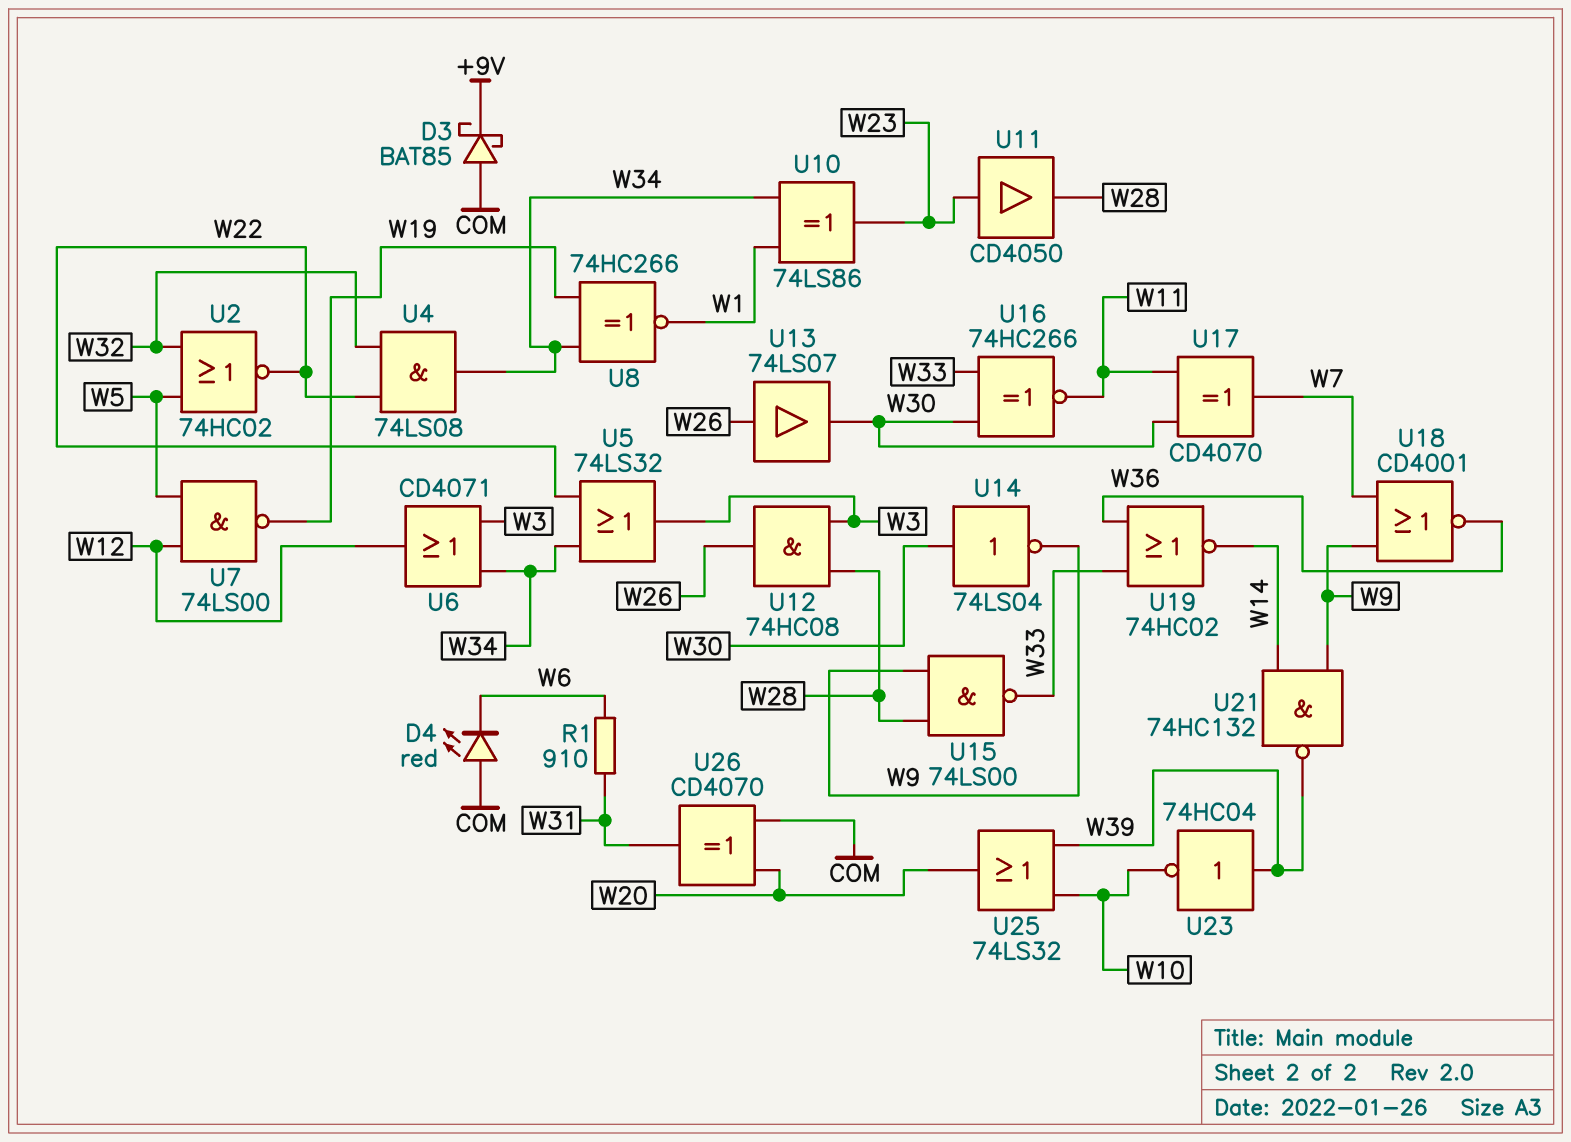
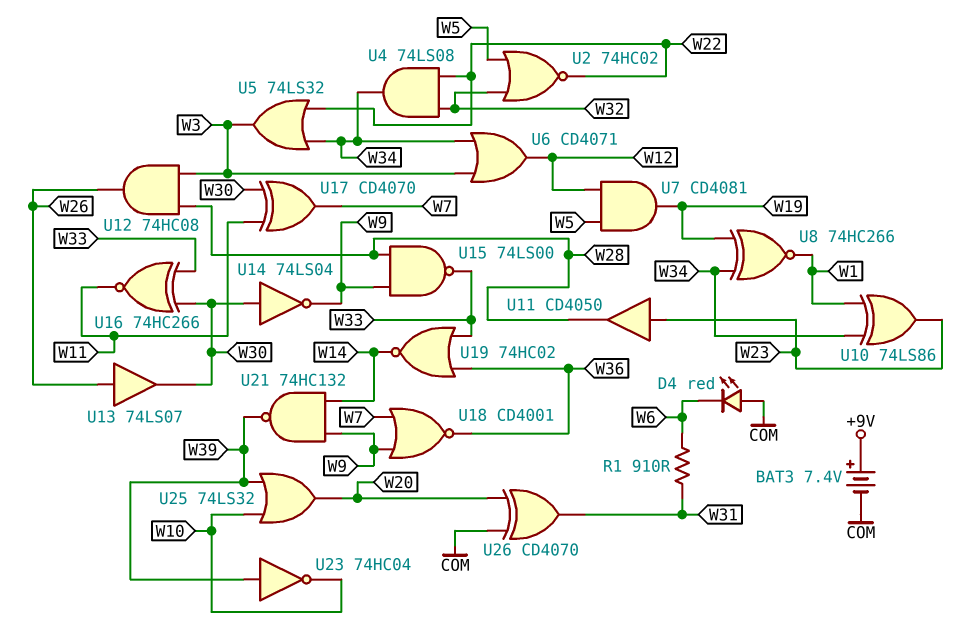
BAT3: none -> 7.4V (plus +9V, minus COM)
D3: schottky BAT85 (A COM, K +9V) -> none
U7: NAND 74LS00 (in W5, in W12, out W19) -> AND CD4081 (in W5, in W12, out W19)

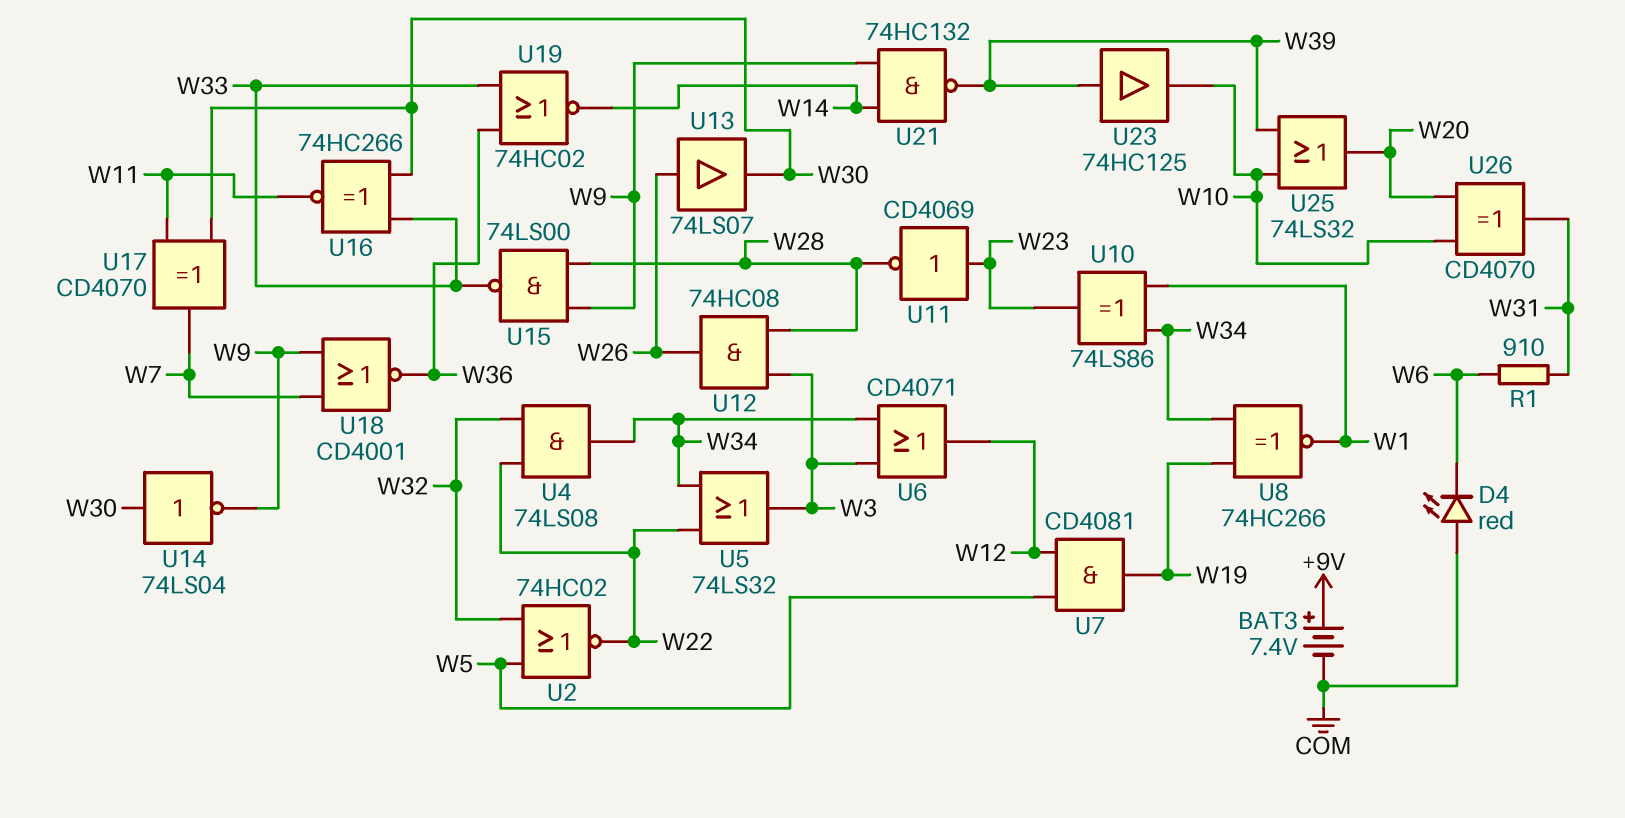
U11: buffer CD4050 (in W23, out W28) -> NOT CD4069 (in W23, out W28)
U23: NOT 74HC04 (in W39, out W10) -> buffer 74HC125 (in W39, out W10)
U26: XOR CD4070 (in COM, in W20, out W31) -> XOR CD4070 (in W10, in W20, out W31)

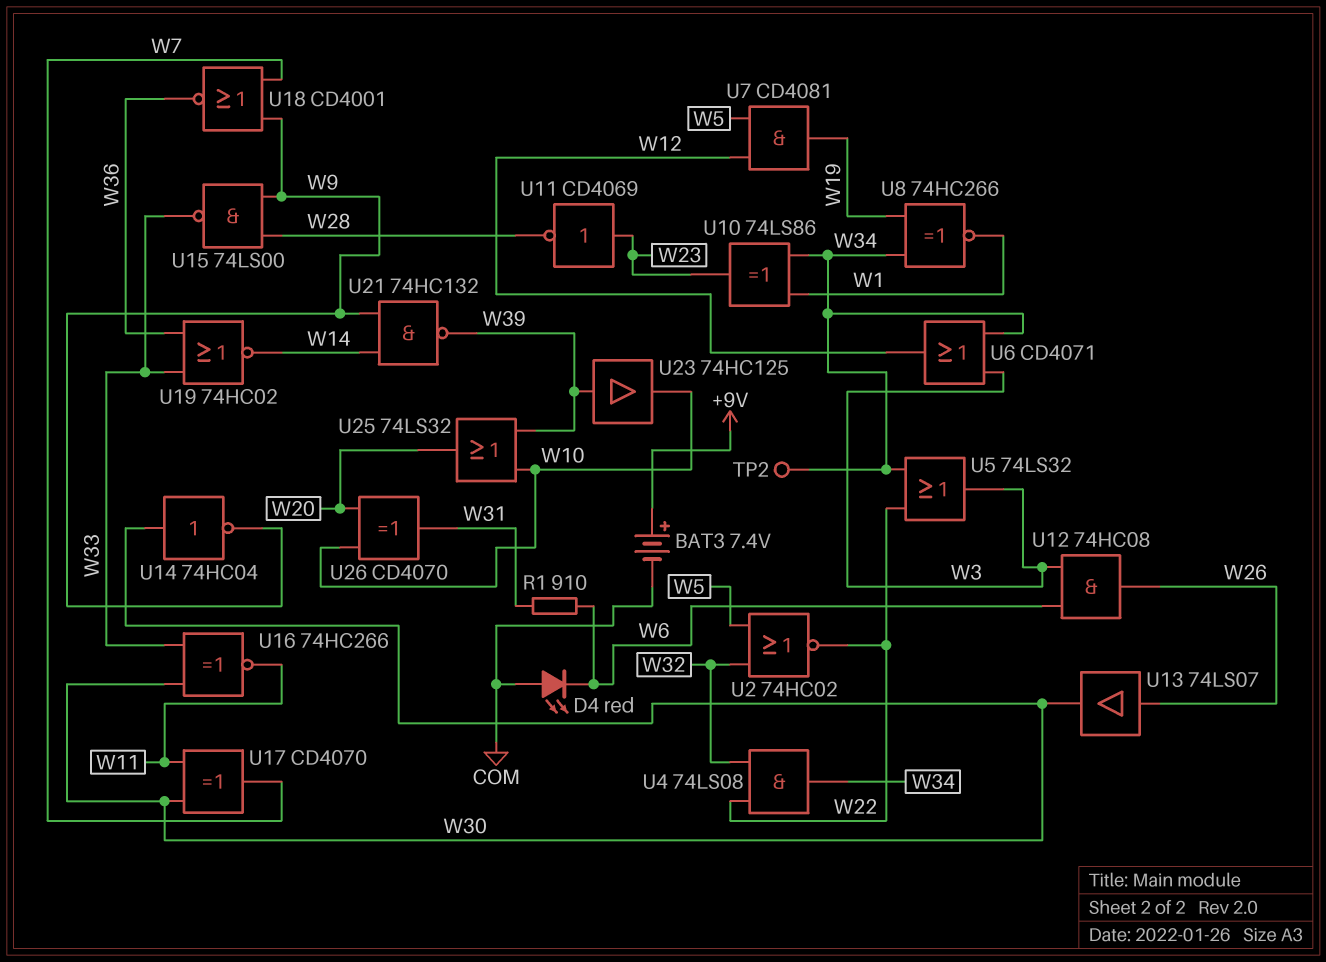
TP2: none -> test point (W34)
U12: AND 74HC08 (in W3, in W28, out W26) -> AND 74HC08 (in W3, in W6, out W26)
U14: NOT 74LS04 (in W30, out W9) -> NOT 74HC04 (in W30, out W9)

